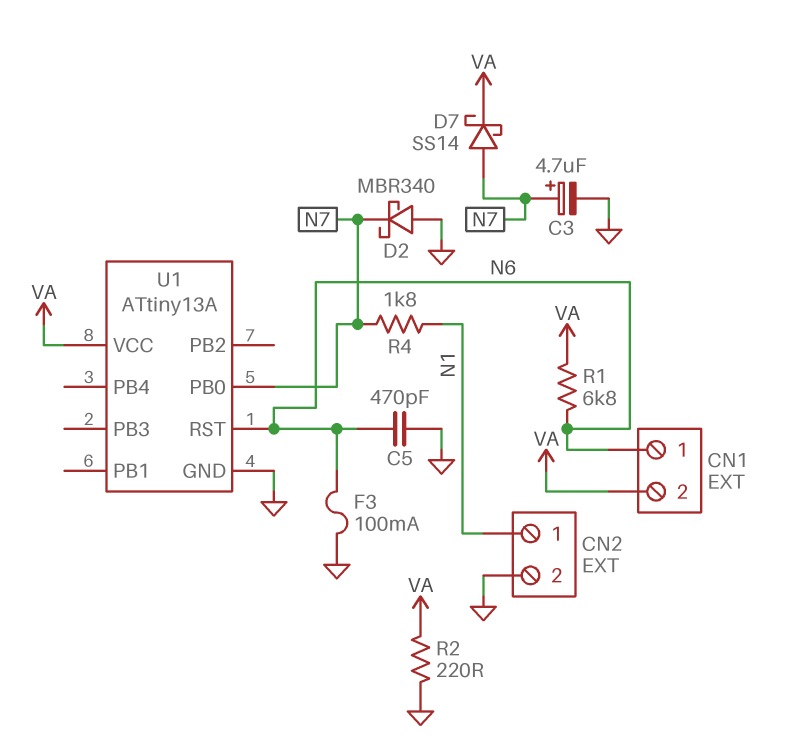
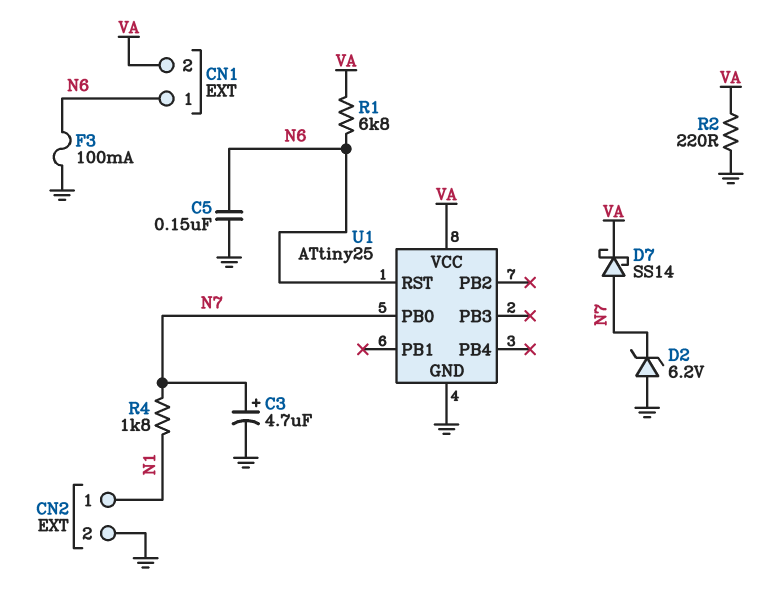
C5: 470pF (GND, N6) -> 150nF (GND, N6)
D2: schottky MBR340 (A GND, K N7) -> zener 6.2V (A GND, K N7)
U1: ATtiny13A -> ATtiny25

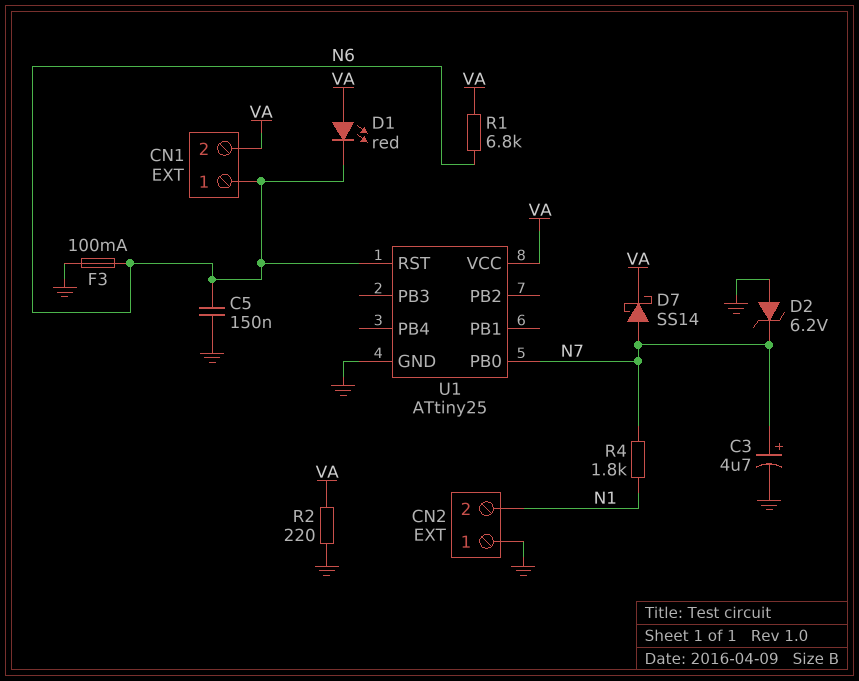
CN2 pin 1: N1 -> GND
CN2 pin 2: GND -> N1
D1: none -> LED red (A VA, K N6)

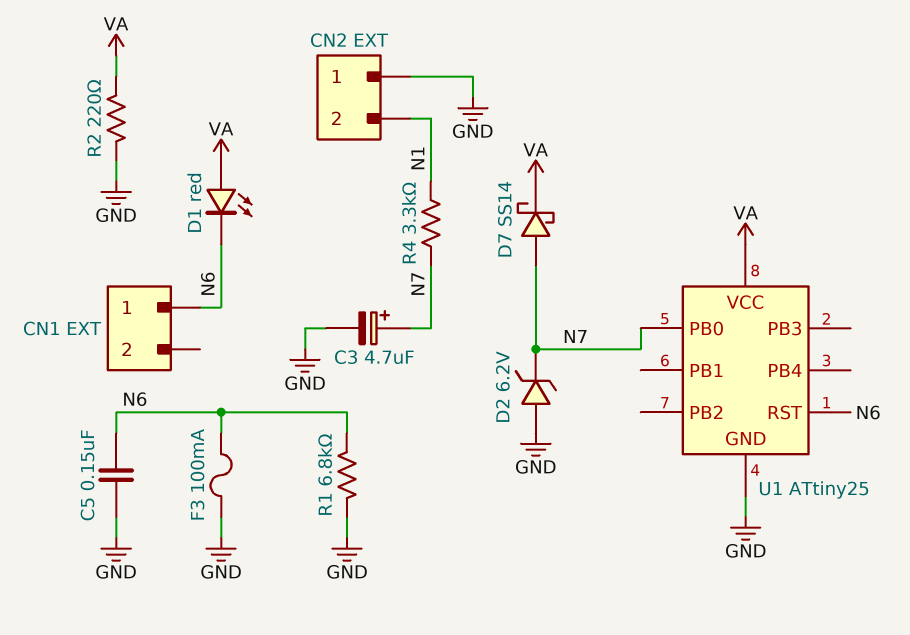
CN1 pin 2: VA -> none
R1: 6.8k (N6, VA) -> 6.8k (GND, N6)
R4: 1.8k (N1, N7) -> 3.3k (N1, N7)

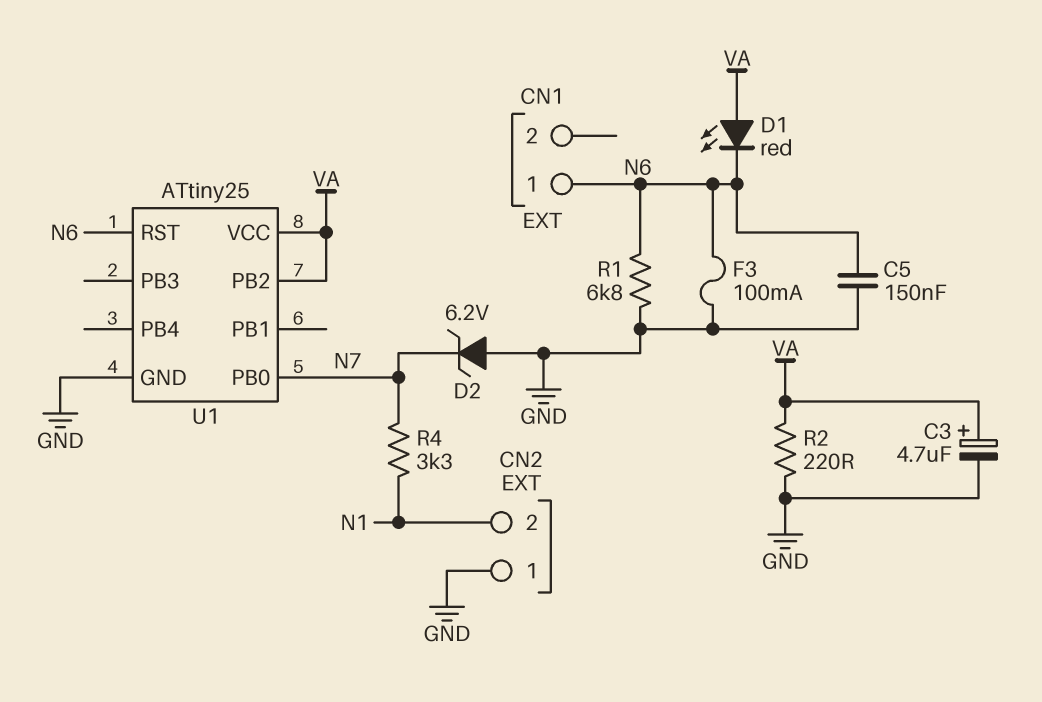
C3: 4.7uF (plus N7, minus GND) -> 4.7uF (plus VA, minus GND)
D7: schottky SS14 (A N7, K VA) -> none
U1 pin PB2: none -> VA

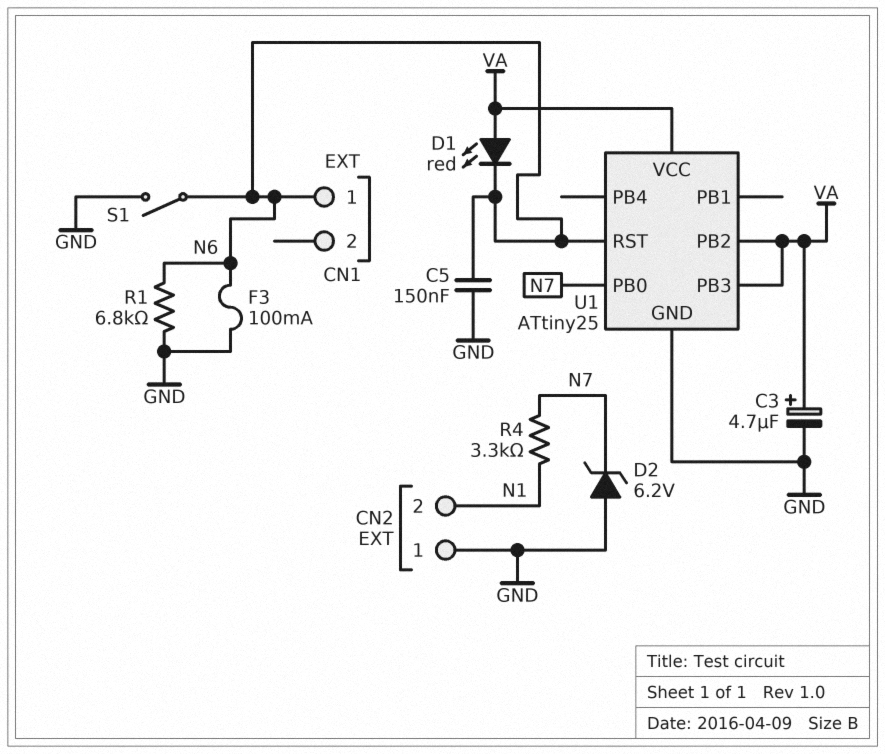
R2: 220 (GND, VA) -> none
S1: none -> switch (GND, N6)
U1 pin PB3: none -> VA

